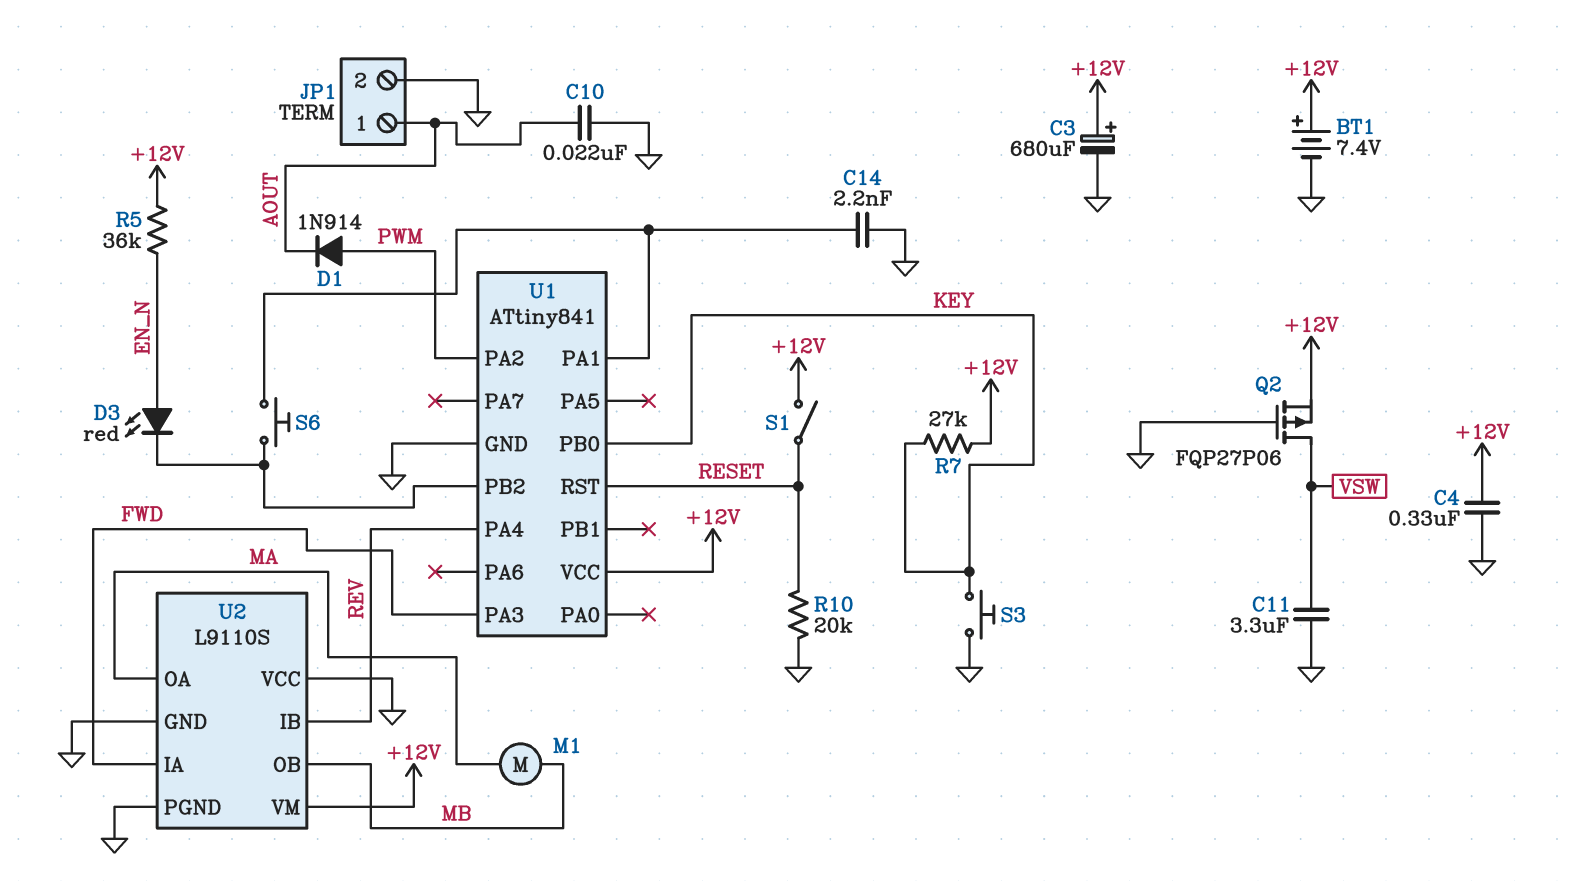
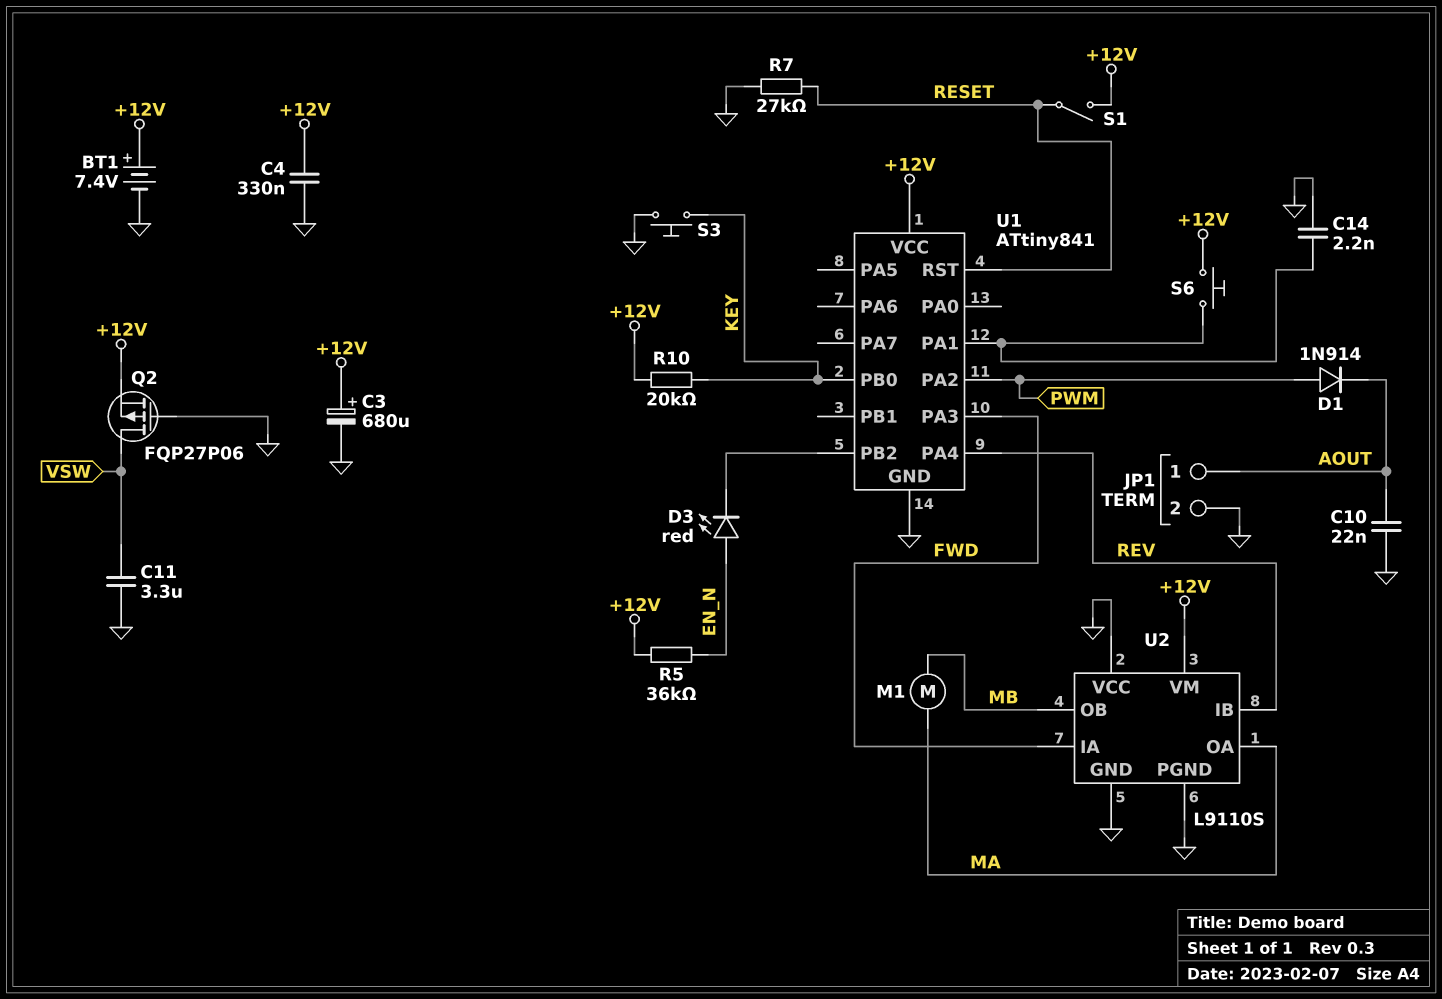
R7: 27k (+12V, KEY) -> 27k (GND, RESET)
R10: 20k (GND, RESET) -> 20k (+12V, KEY)
S6: button (U1/PA1, U1/PB2) -> button (+12V, U1/PA1)

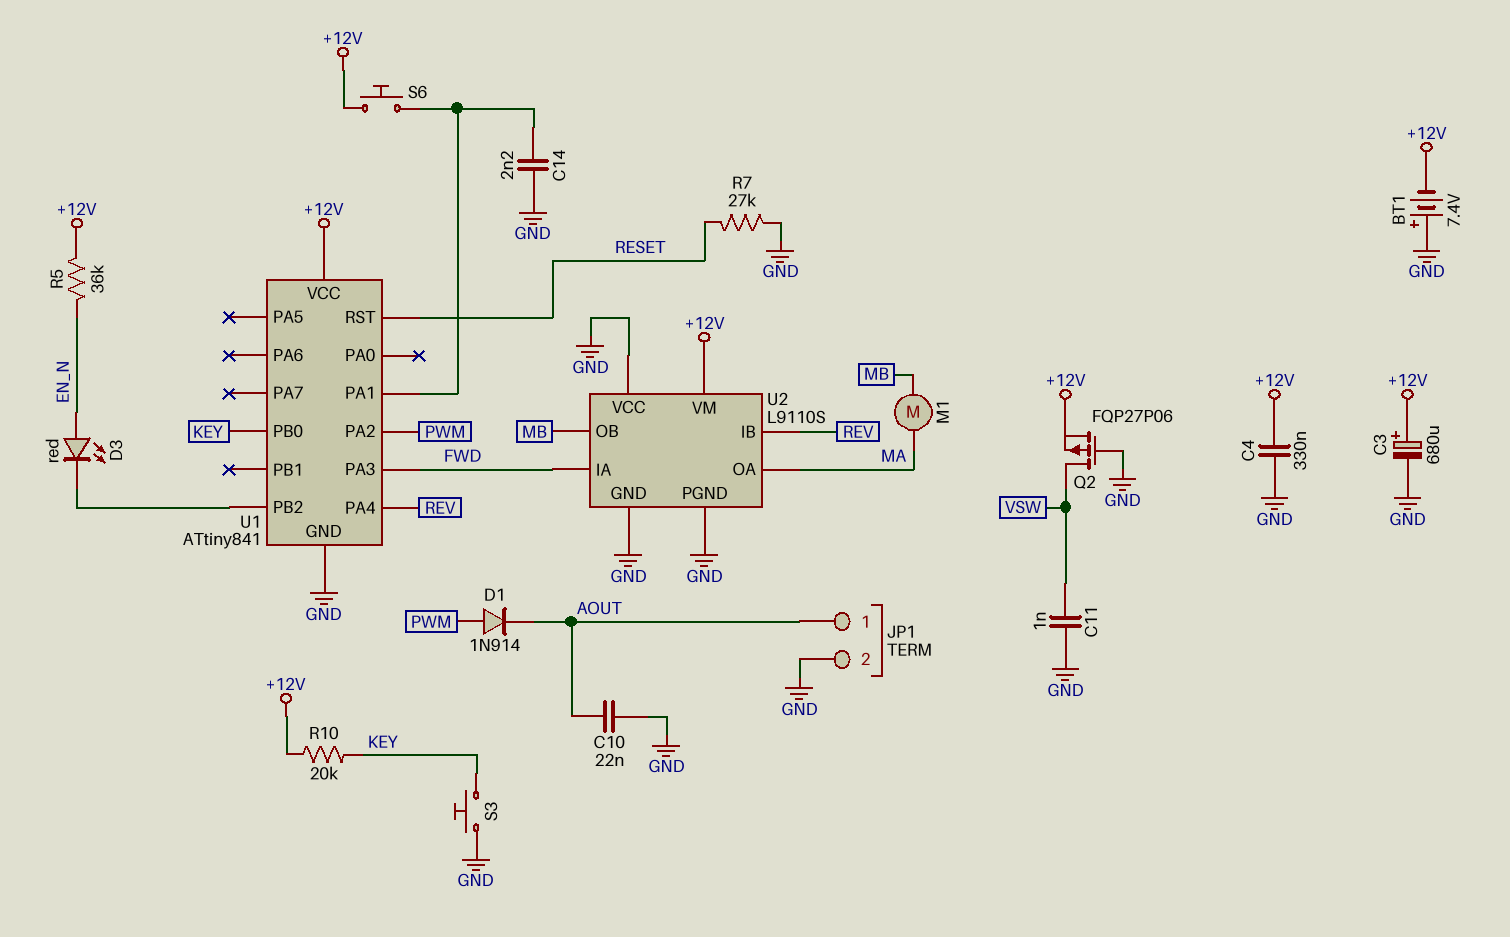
BT1: 7.4V (plus +12V, minus GND) -> 7.4V (plus GND, minus +12V)
C11: 3.3uF (GND, VSW) -> 1nF (GND, VSW)
S1: switch (+12V, RESET) -> none

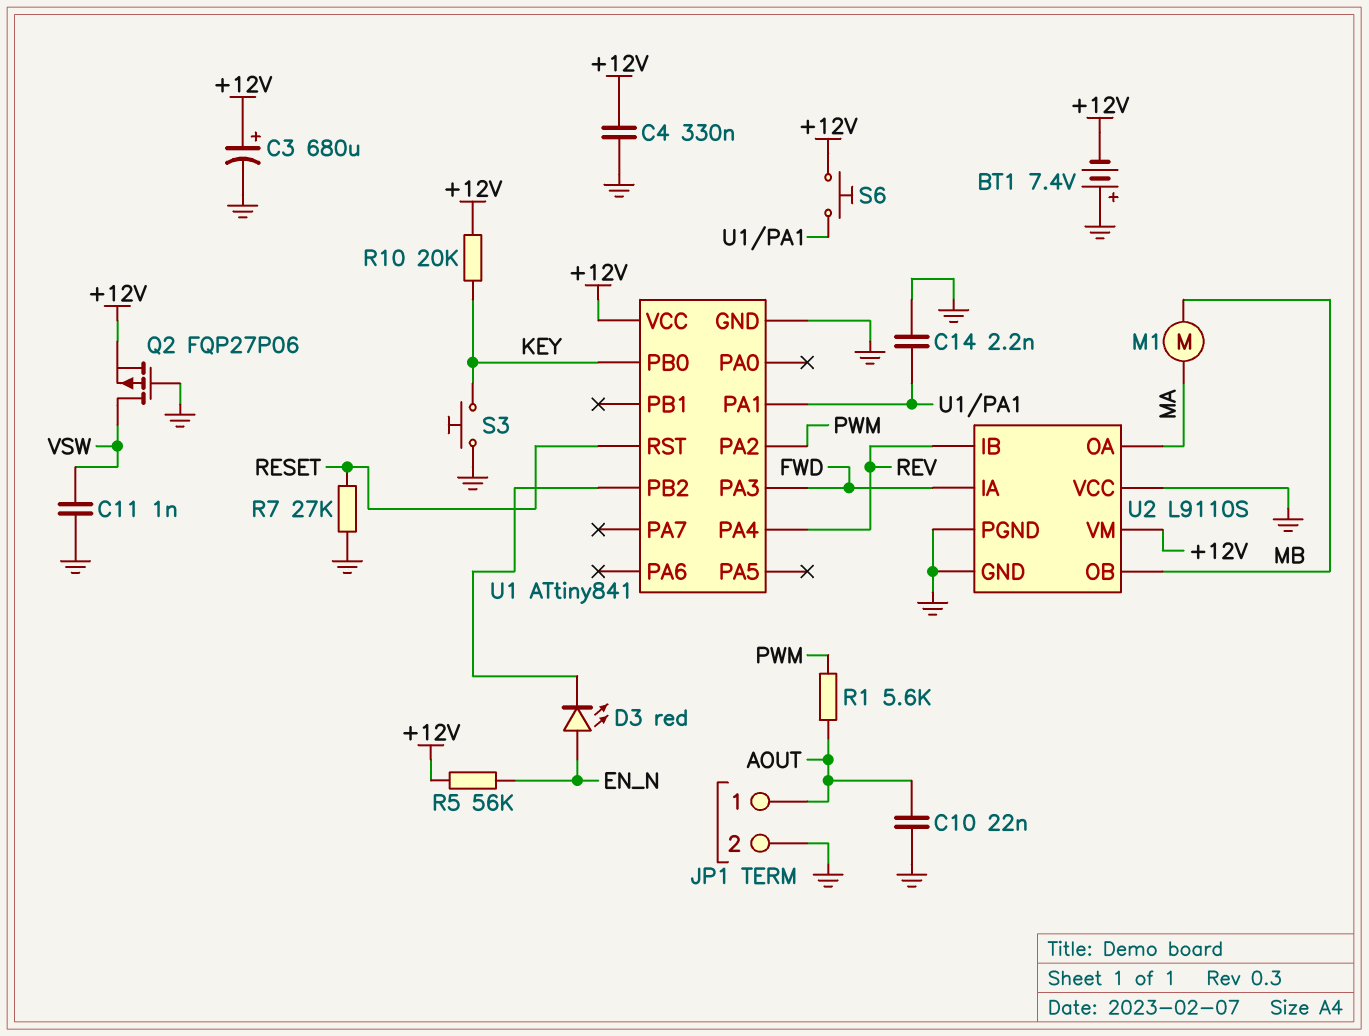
D1: diode 1N914 (A PWM, K AOUT) -> none
R1: none -> 5.6k (AOUT, PWM)
R5: 36k (+12V, EN_N) -> 56k (+12V, EN_N)

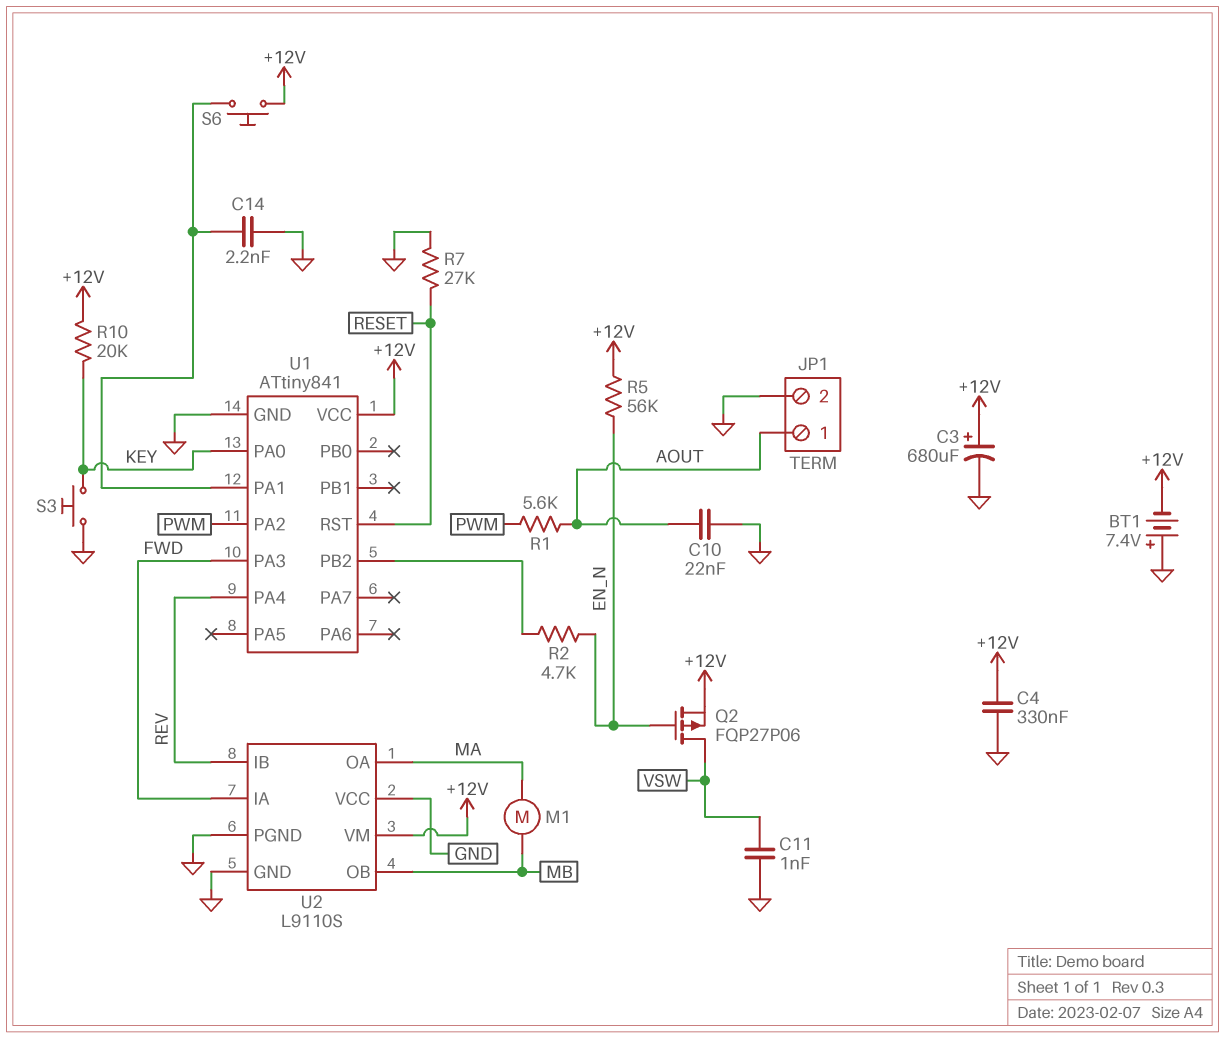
D3: LED red (A EN_N, K U1/PB2) -> none
Q2: PMOS FQP27P06 (G GND, D VSW, S +12V) -> PMOS FQP27P06 (G EN_N, D VSW, S +12V)
R2: none -> 4.7k (EN_N, U1/PB2)
U1 pin PA0: none -> KEY
U1 pin PB0: KEY -> none

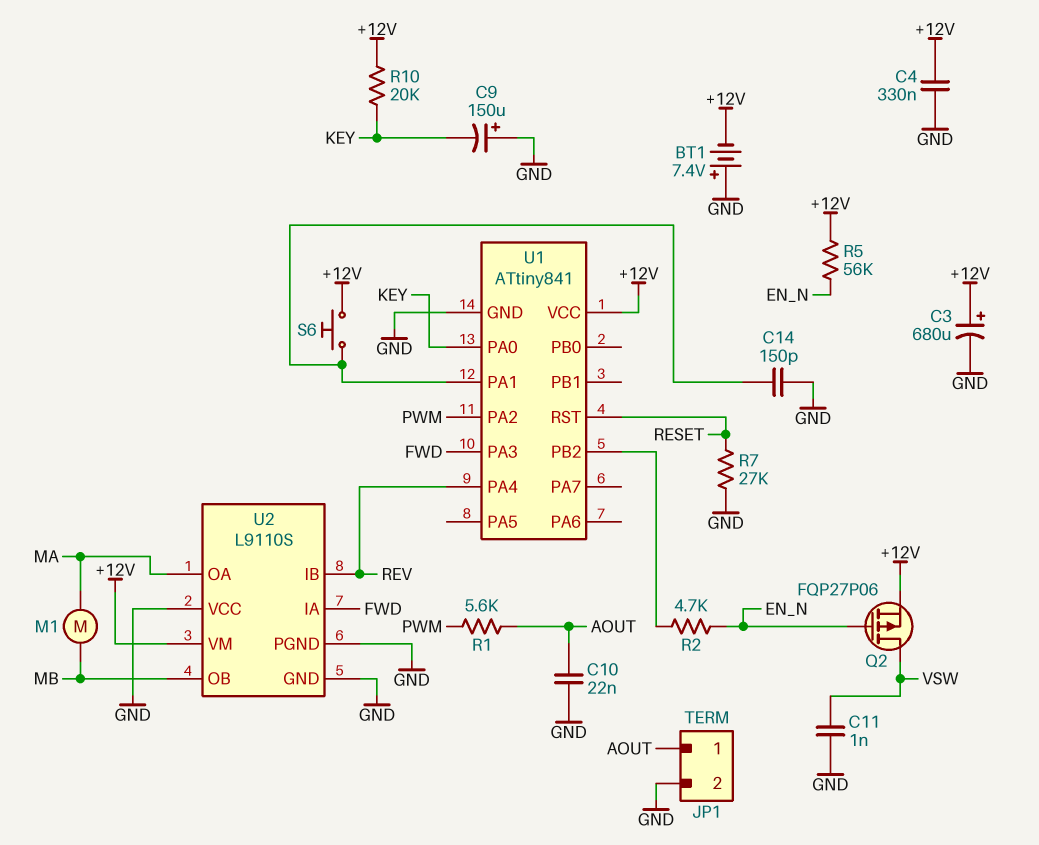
C9: none -> 150uF (plus GND, minus KEY)
C14: 2.2nF (GND, U1/PA1) -> 150pF (GND, U1/PA1)
S3: button (GND, KEY) -> none

